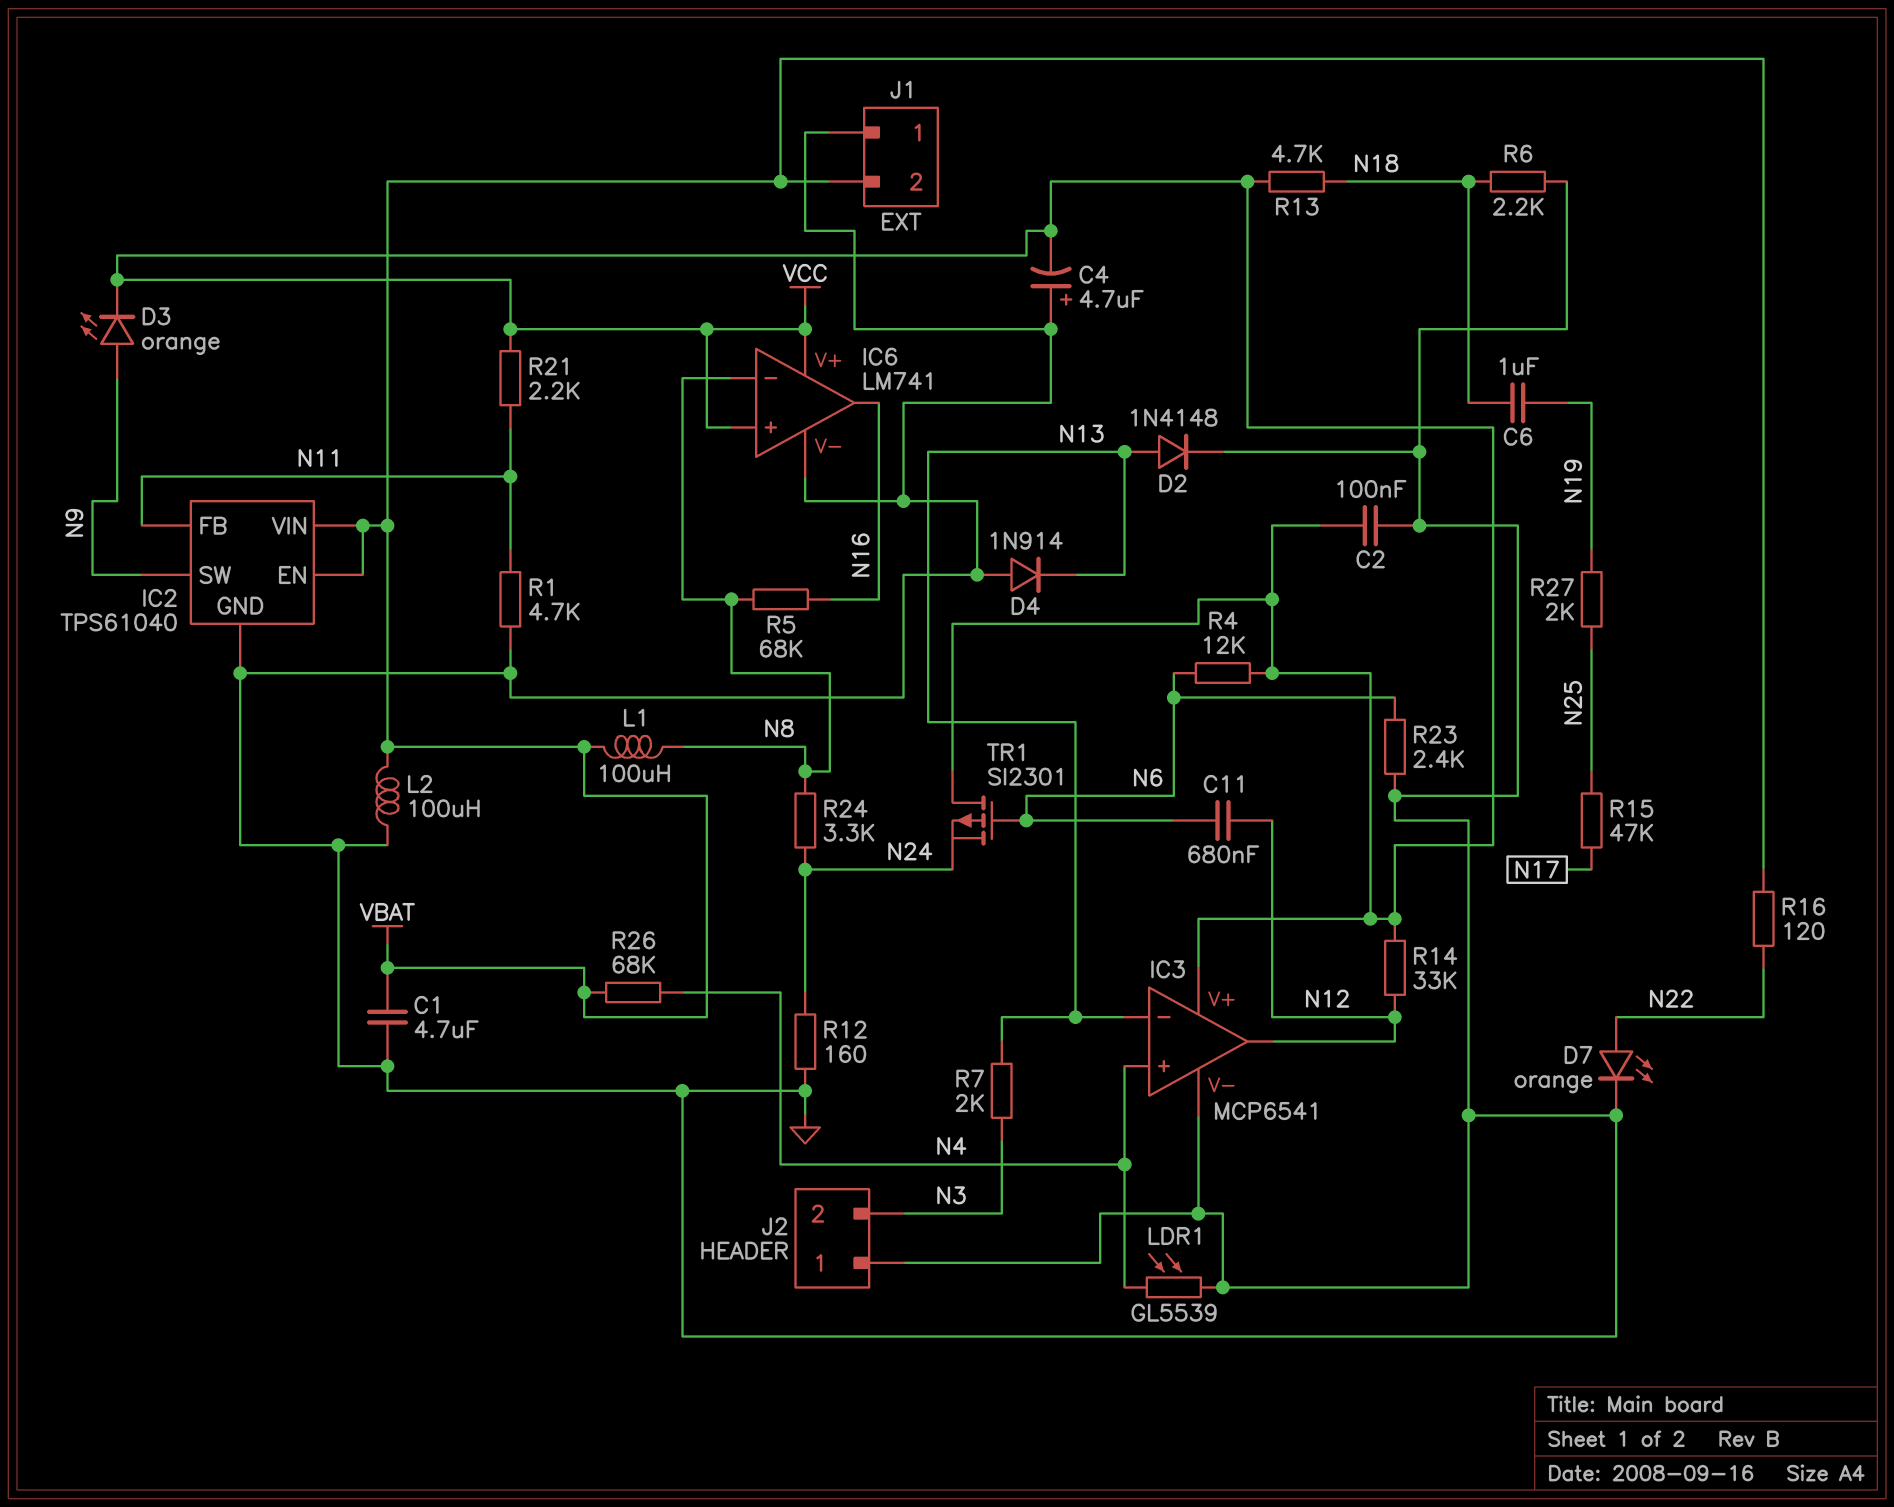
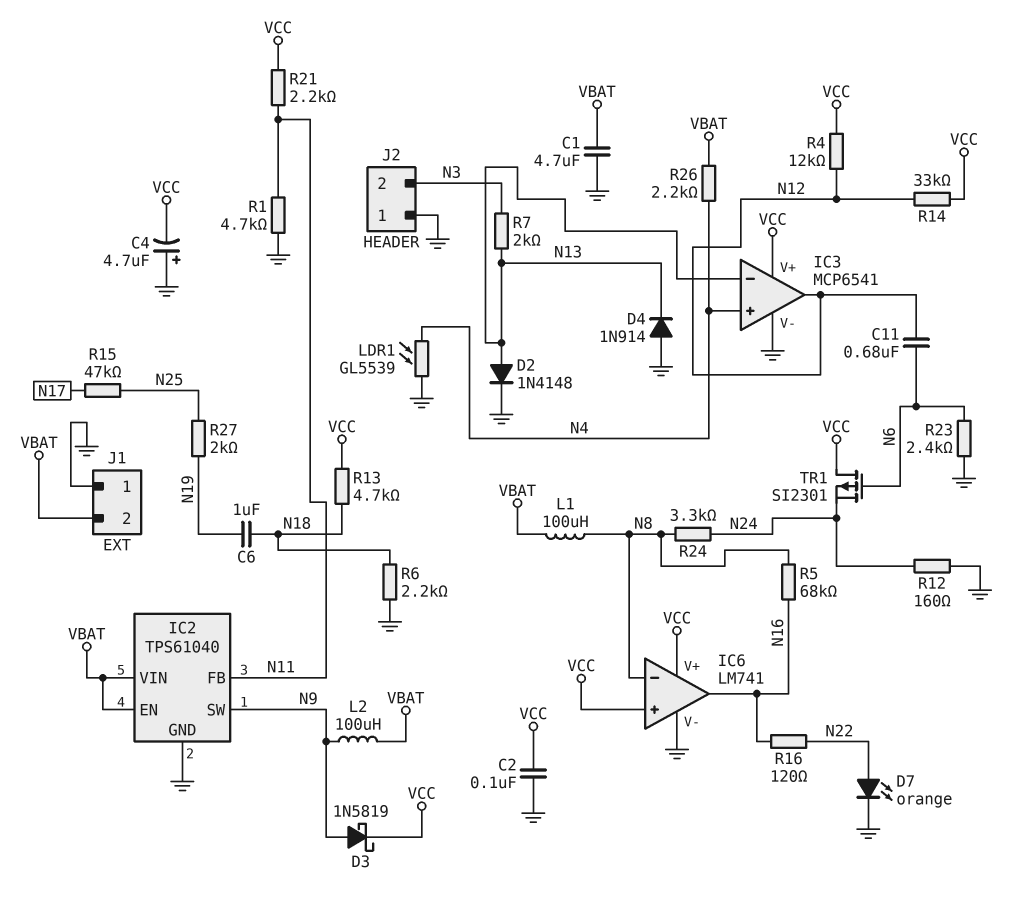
D3: LED orange (A N9, K VCC) -> schottky 1N5819 (A N9, K VCC)
L2: 100uH (GND, VBAT) -> 100uH (N9, VBAT)
R4: 12k (N6, VCC) -> 12k (N12, VCC)
R16: 120 (N22, VBAT) -> 120 (N16, N22)
R26: 68k (N4, VBAT) -> 2.2k (N4, VBAT)

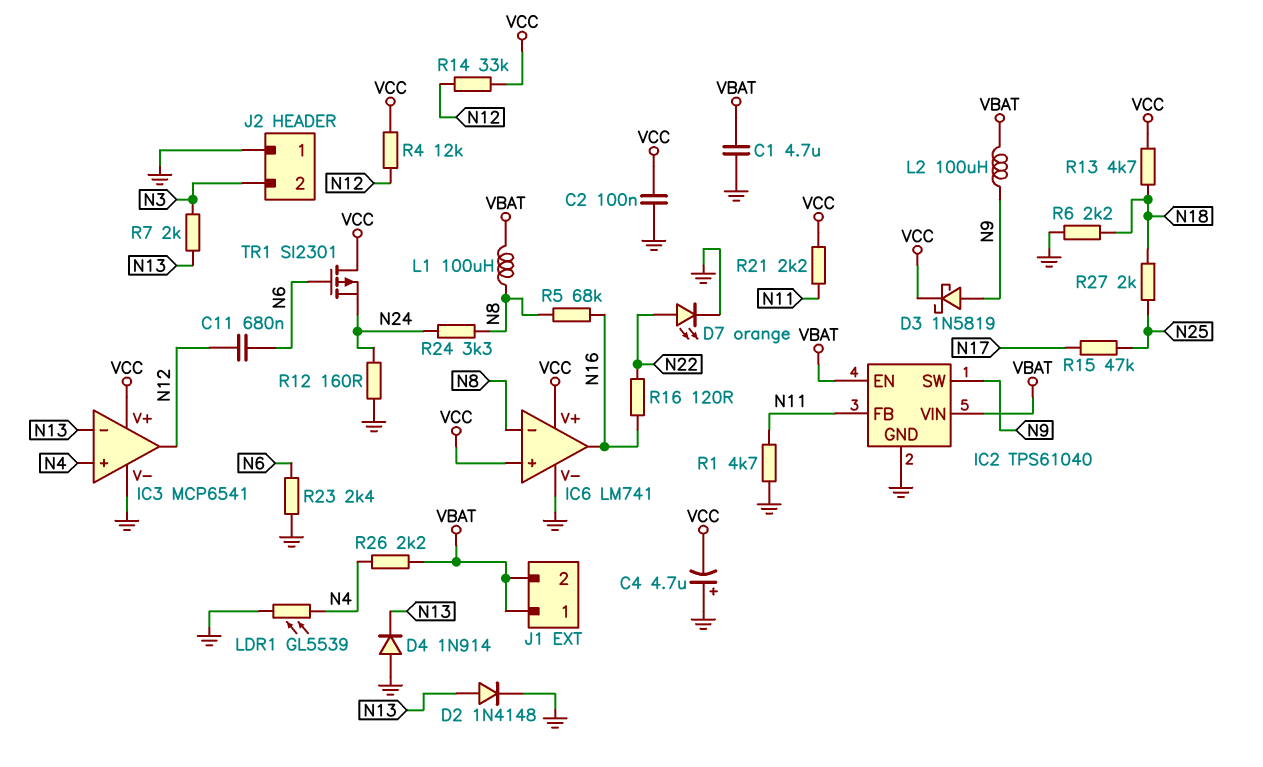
C6: 1uF (N18, N19) -> none
J1 pin 1: GND -> VBAT
R27: 2k (N19, N25) -> 2k (N18, N25)

